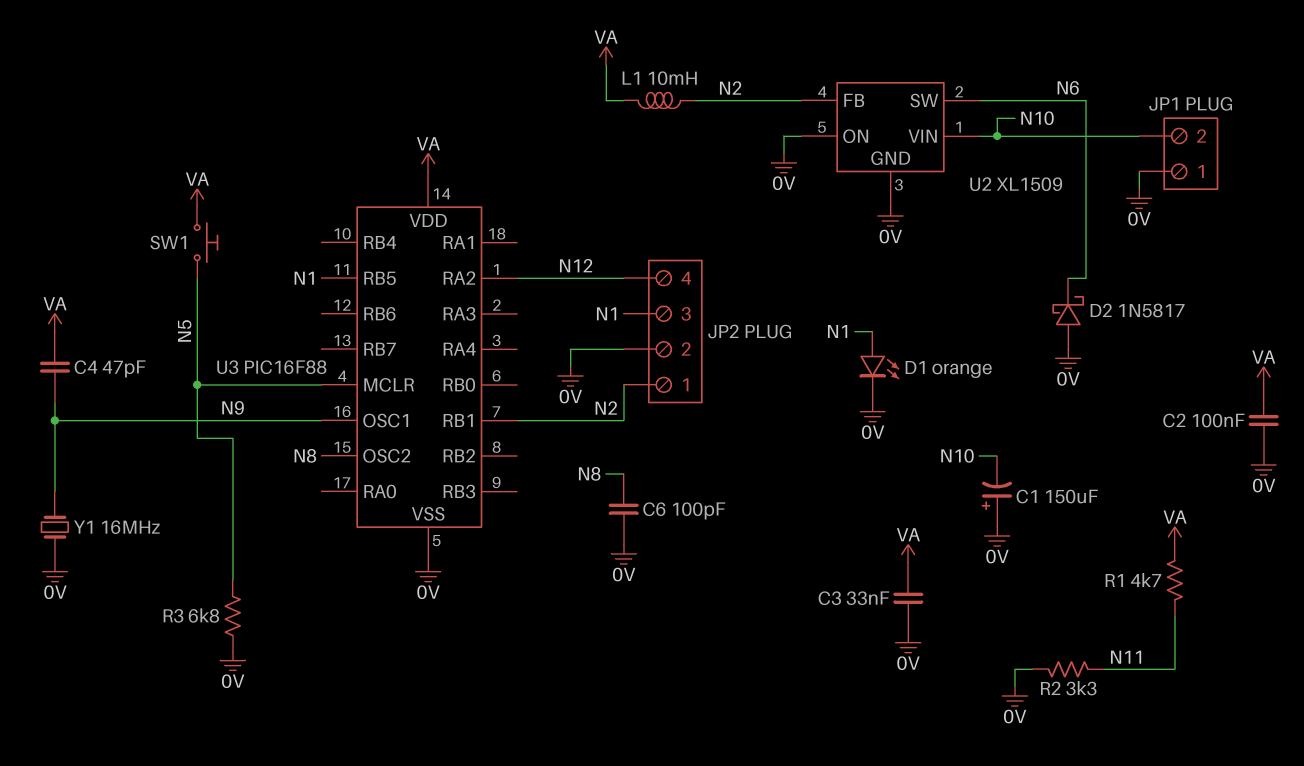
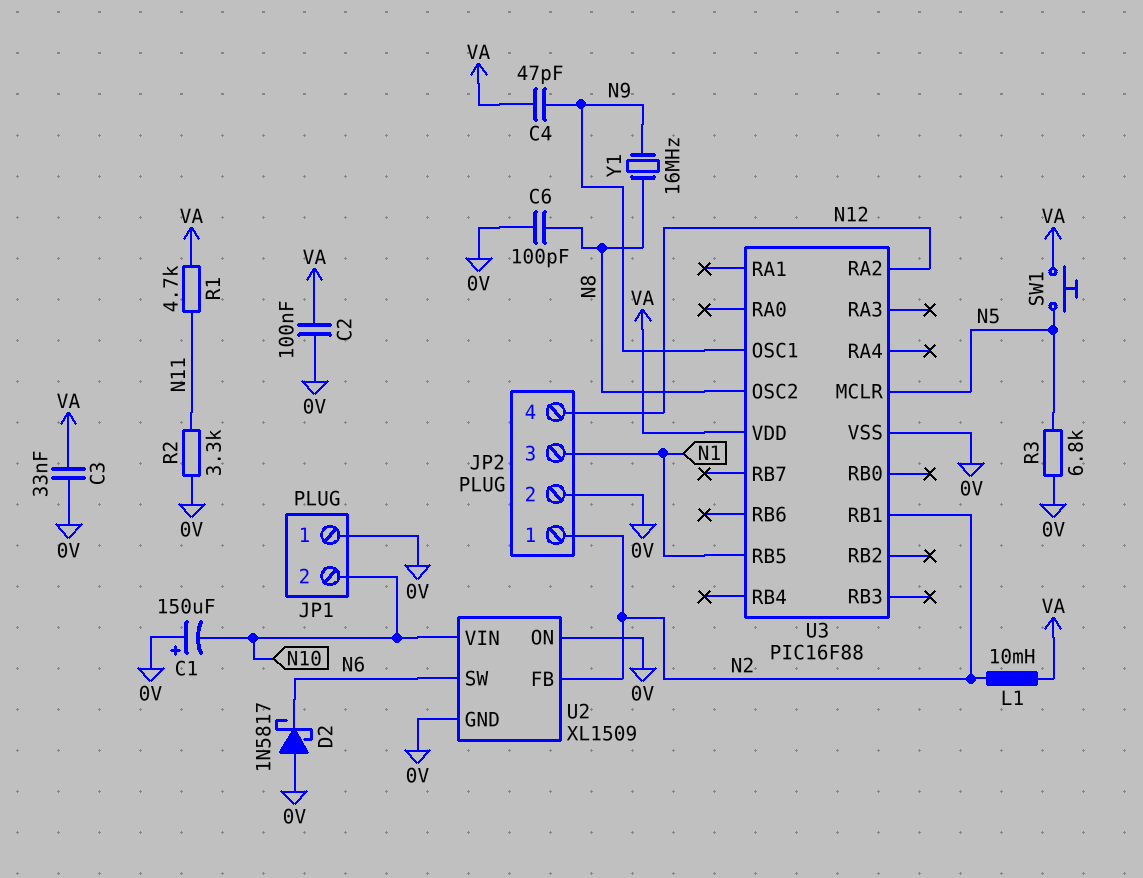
D1: LED orange (A N1, K 0V) -> none
Y1: 16MHz (0V, N9) -> 16MHz (N8, N9)

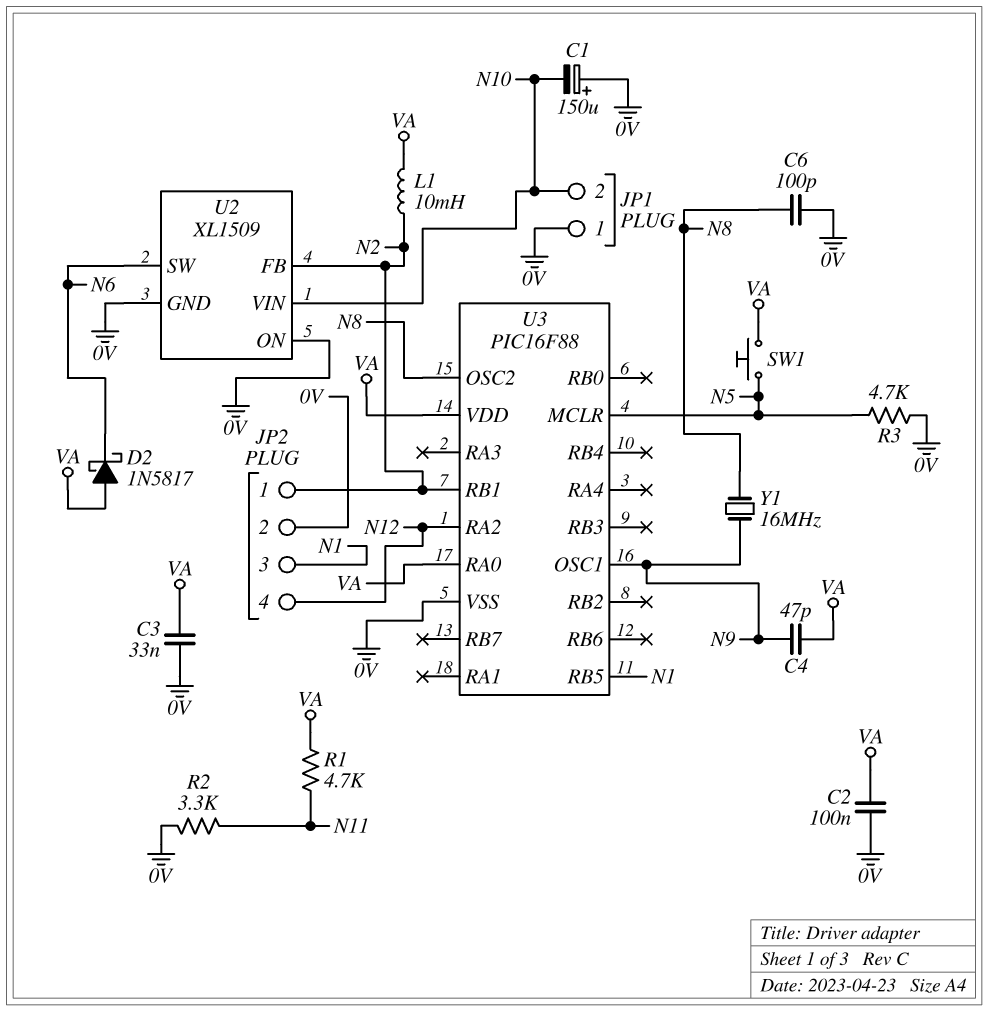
D2: schottky 1N5817 (A 0V, K N6) -> schottky 1N5817 (A VA, K N6)
R3: 6.8k (0V, N5) -> 4.7k (0V, N5)
U3 pin RA0: none -> VA

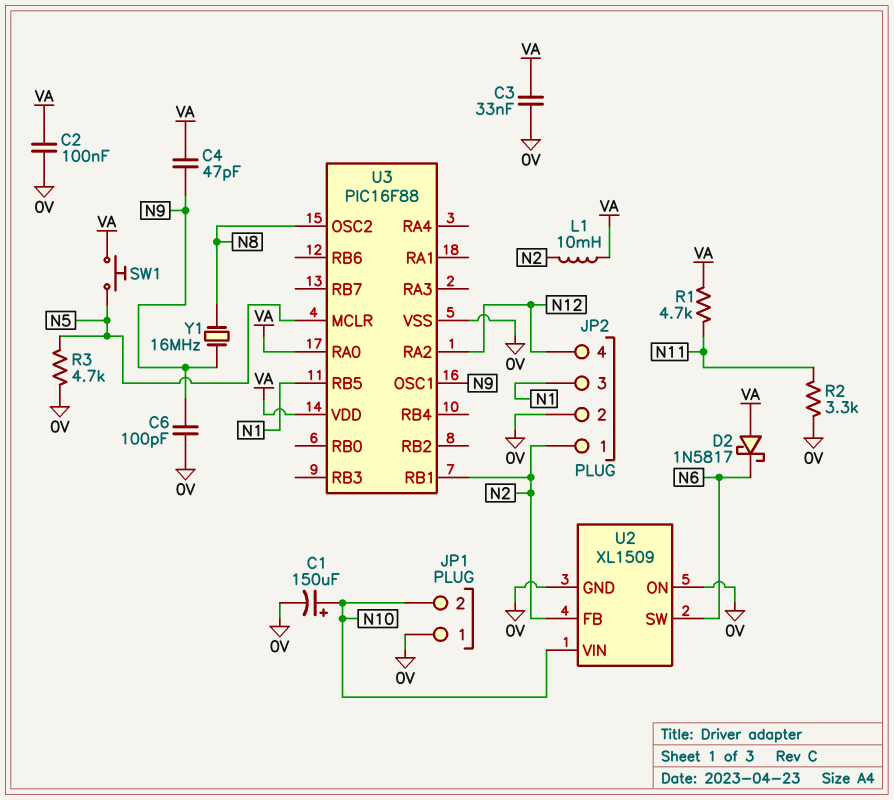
C1: 150uF (plus 0V, minus N10) -> 150uF (plus N10, minus 0V)
C6: 100pF (0V, N8) -> 100pF (0V, N9)

